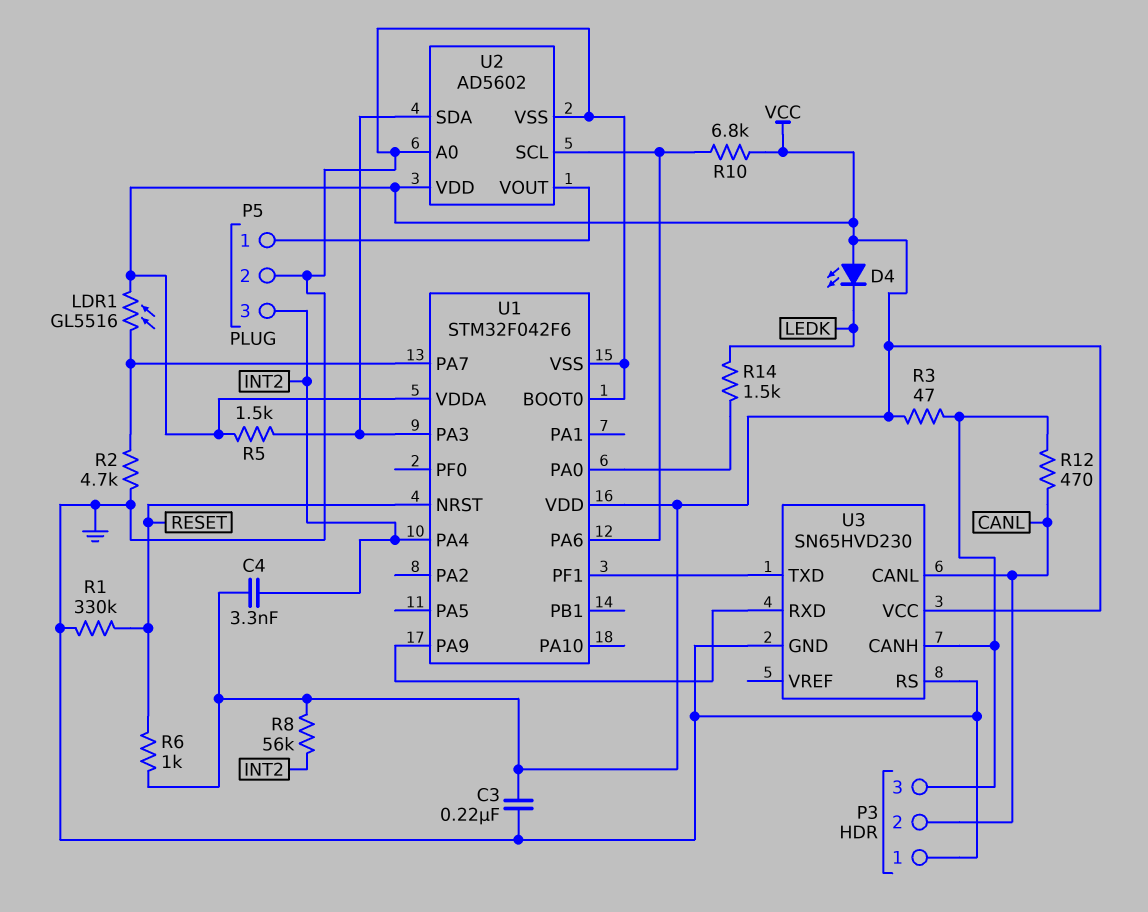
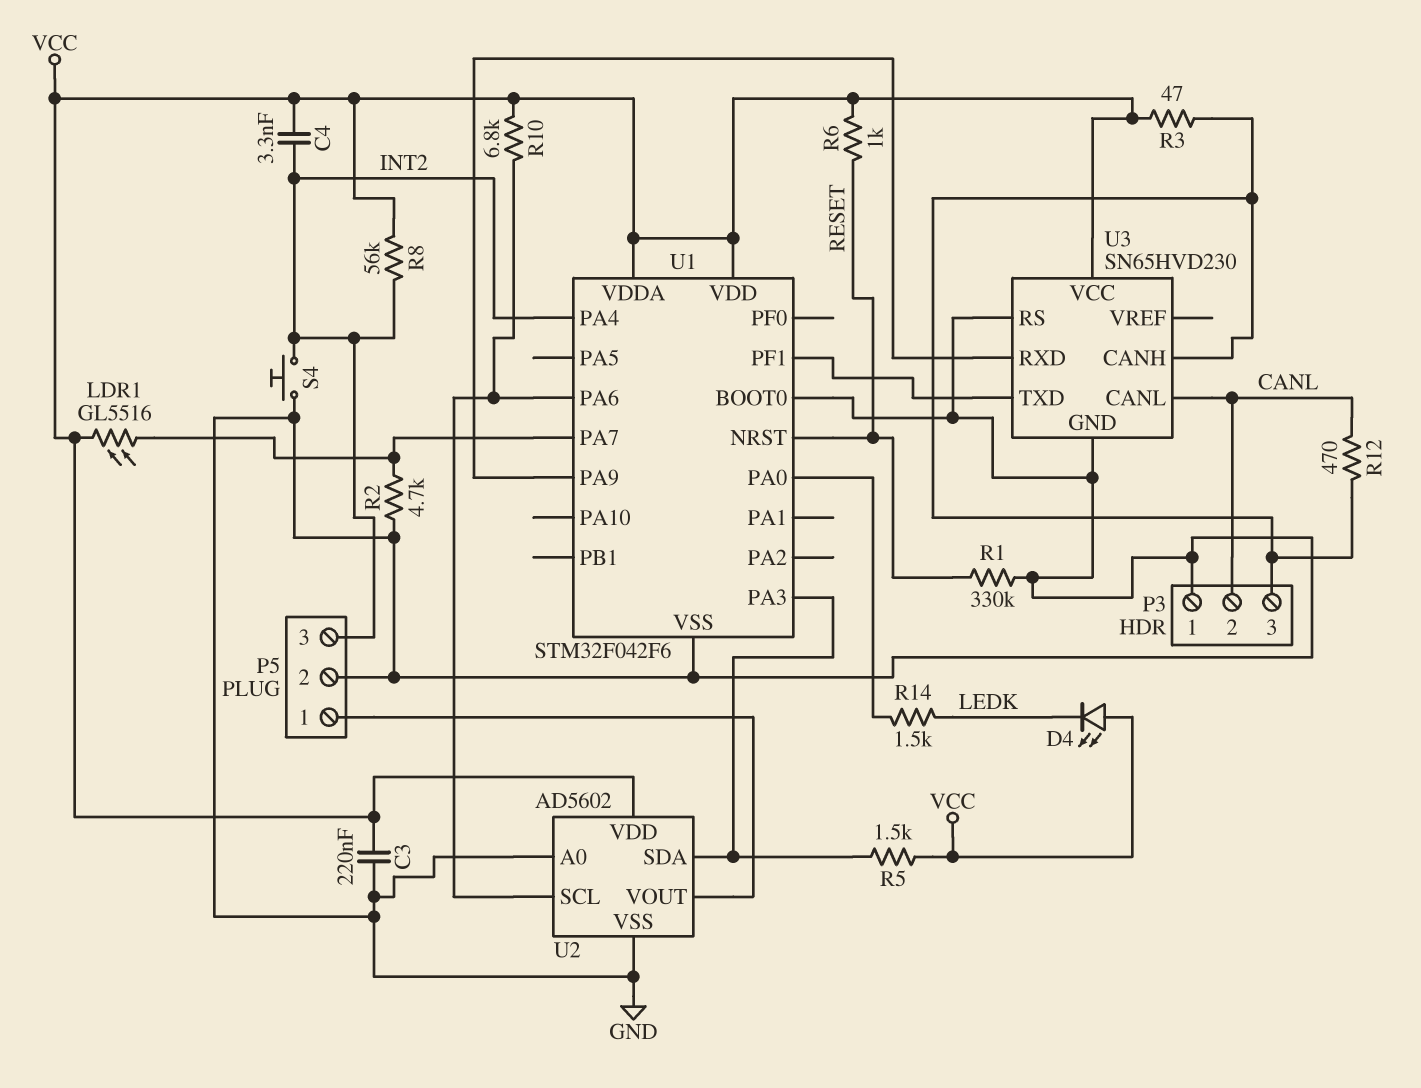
S4: none -> button (GND, INT2)

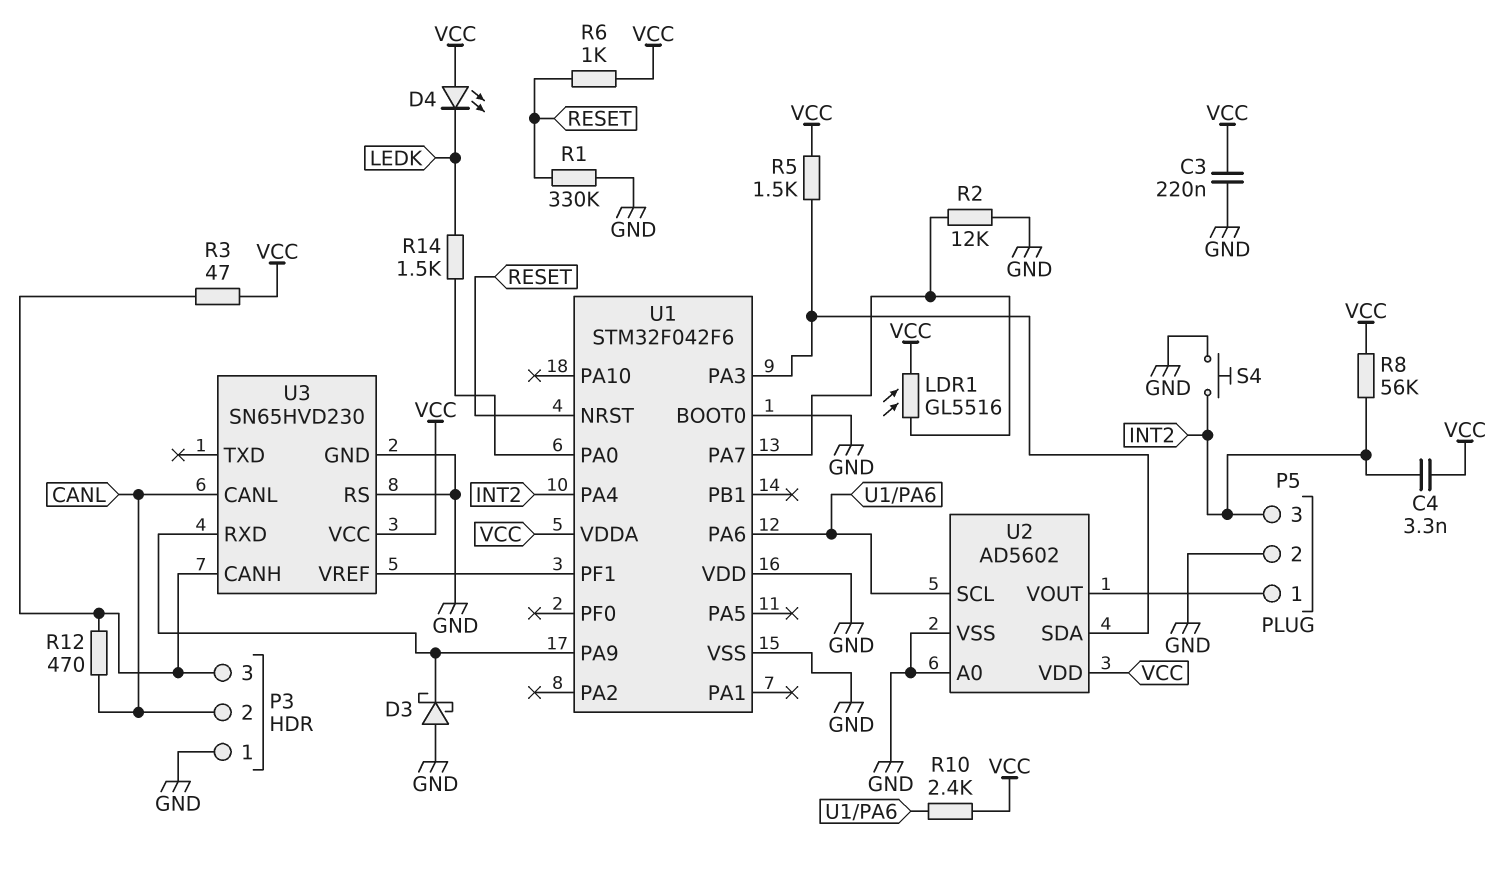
D3: none -> schottky (A GND, K U1/PA9)
R2: 4.7k (GND, U1/PA7) -> 12k (GND, U1/PA7)
R10: 6.8k (U1/PA6, VCC) -> 2.4k (U1/PA6, VCC)
U1 pin VDD: VCC -> GND
U3 pin TXD: U1/PF1 -> none
U3 pin VREF: none -> U1/PF1

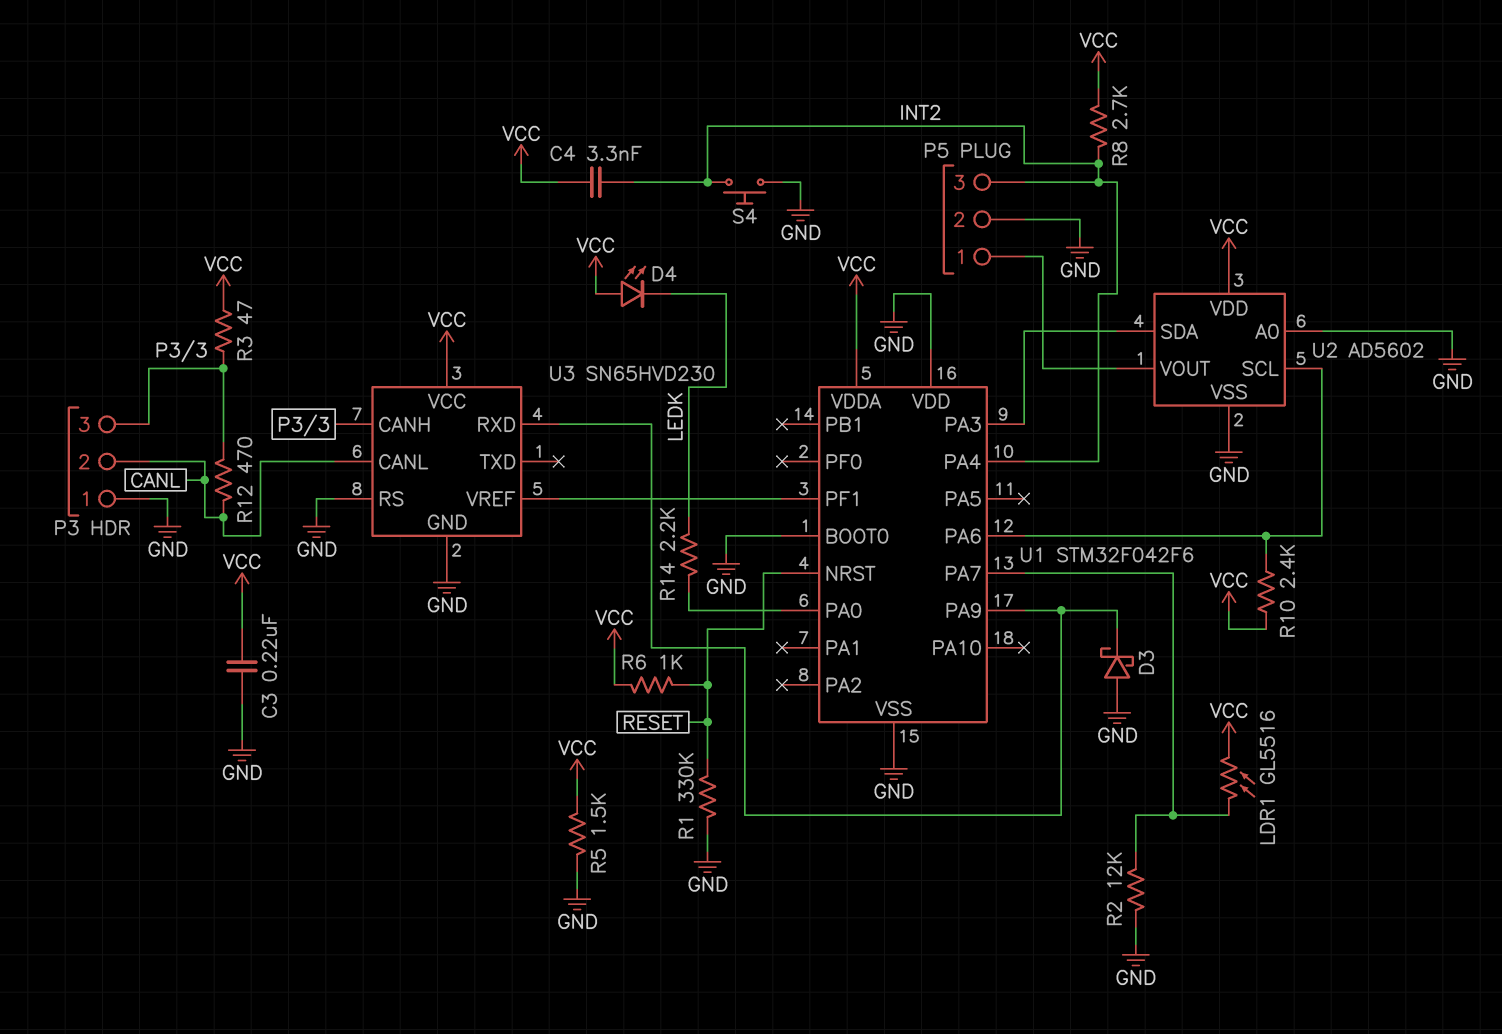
R5: 1.5k (U1/PA3, VCC) -> 1.5k (GND, VCC)
R8: 56k (INT2, VCC) -> 2.7k (INT2, VCC)
R14: 1.5k (LEDK, U1/PA0) -> 2.2k (LEDK, U1/PA0)

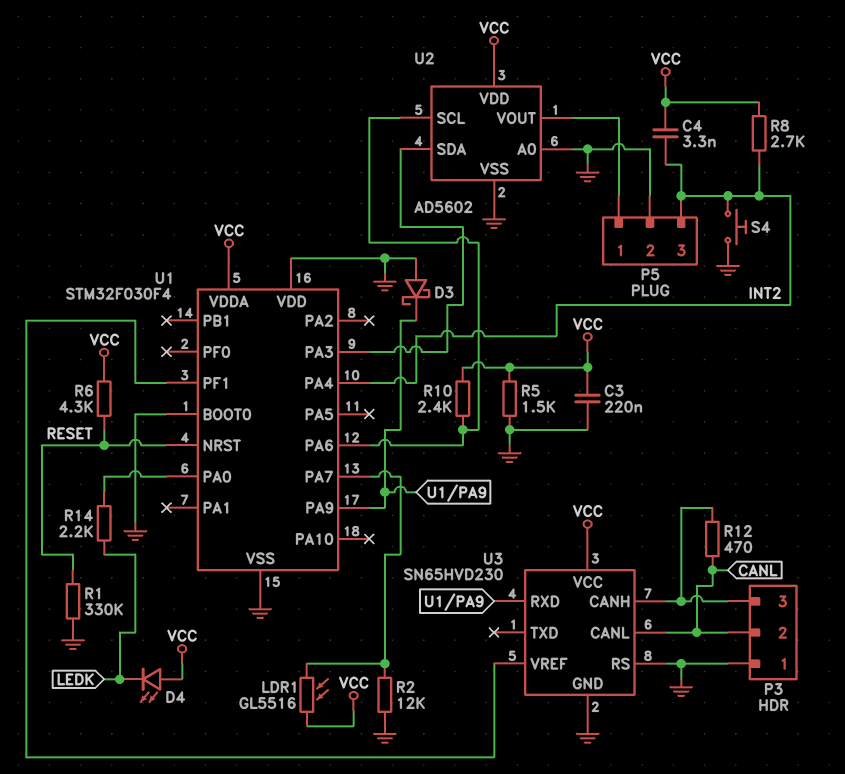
R3: 47 (P3/3, VCC) -> none
R6: 1k (RESET, VCC) -> 4.3k (RESET, VCC)
U1: STM32F042F6 -> STM32F030F4

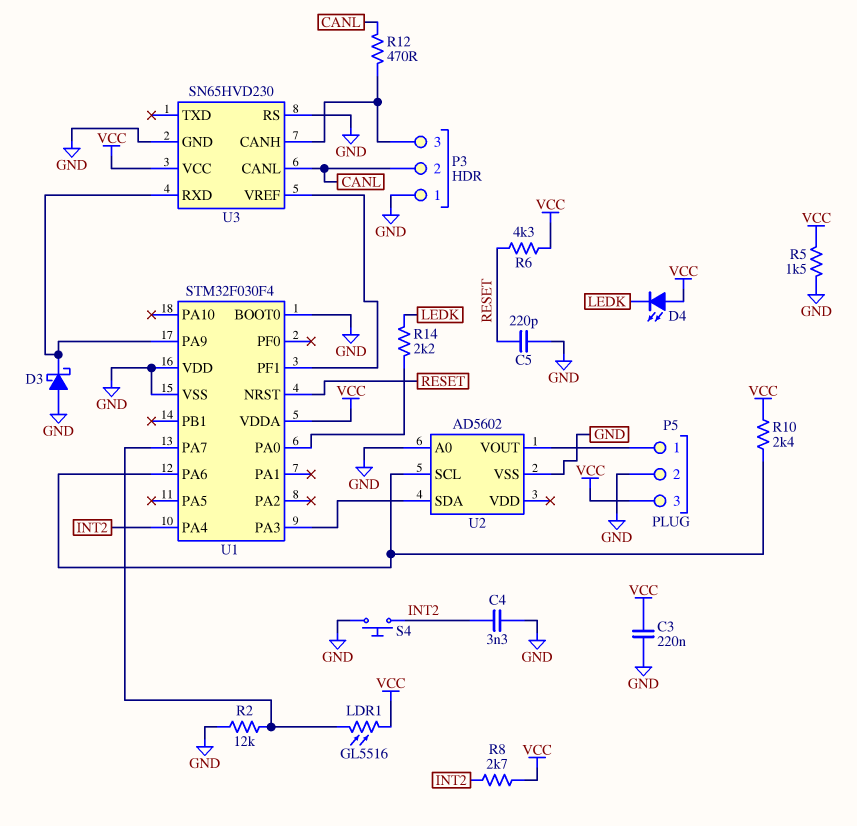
C4: 3.3nF (INT2, VCC) -> 3.3nF (GND, INT2)
C5: none -> 220pF (GND, RESET)
P5 pin 3: INT2 -> VCC
R1: 330k (GND, RESET) -> none
U2 pin VDD: VCC -> none

